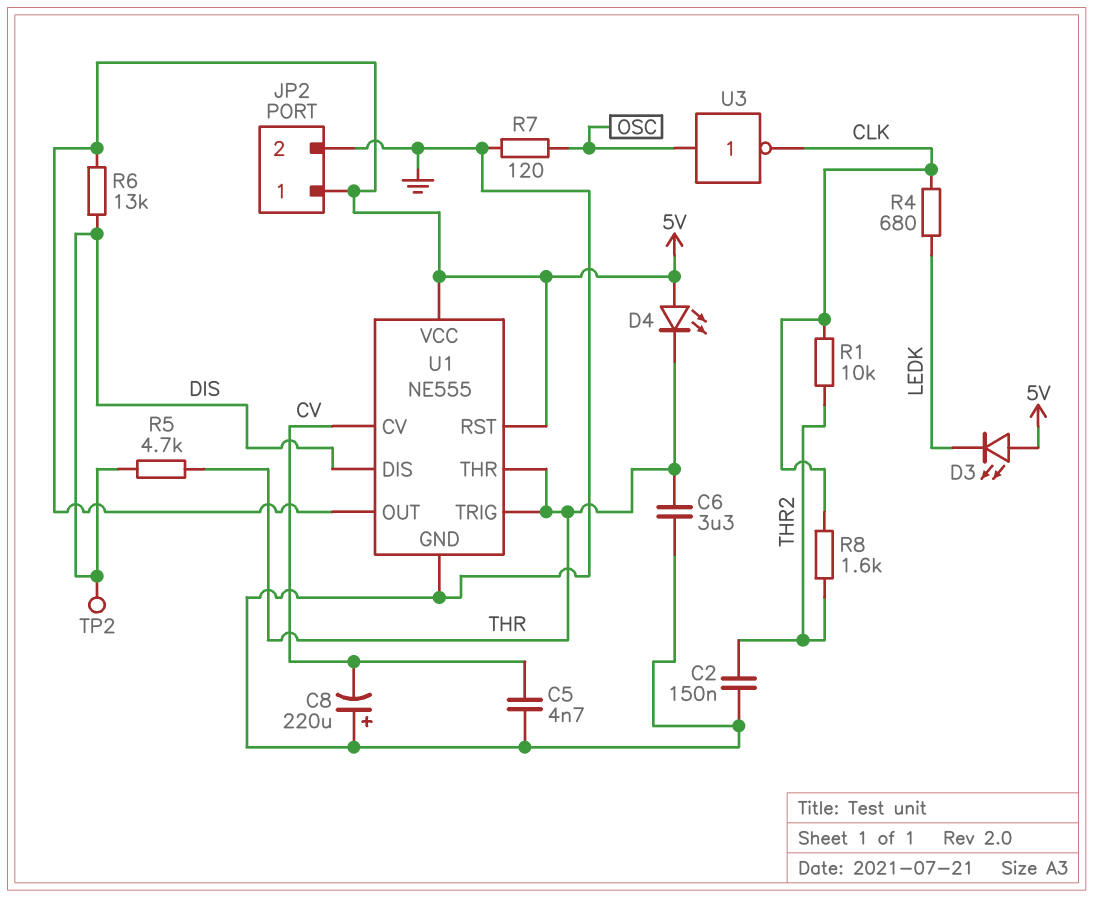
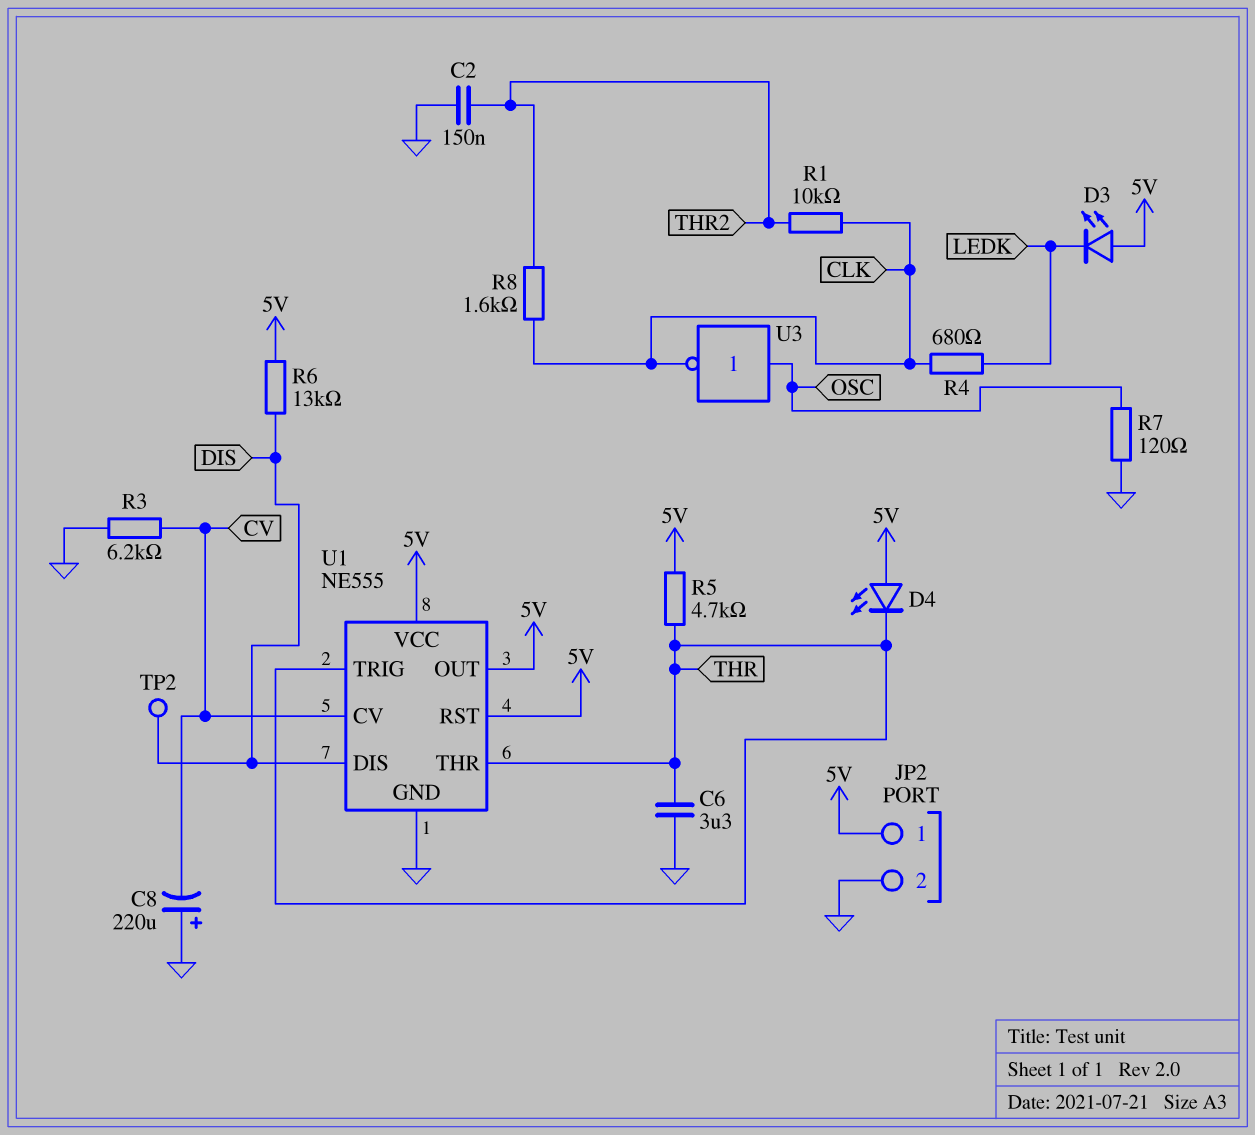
C5: 4.7nF (CV, GND) -> none
R3: none -> 6.2k (CV, GND)
R5: 4.7k (DIS, THR) -> 4.7k (5V, THR)

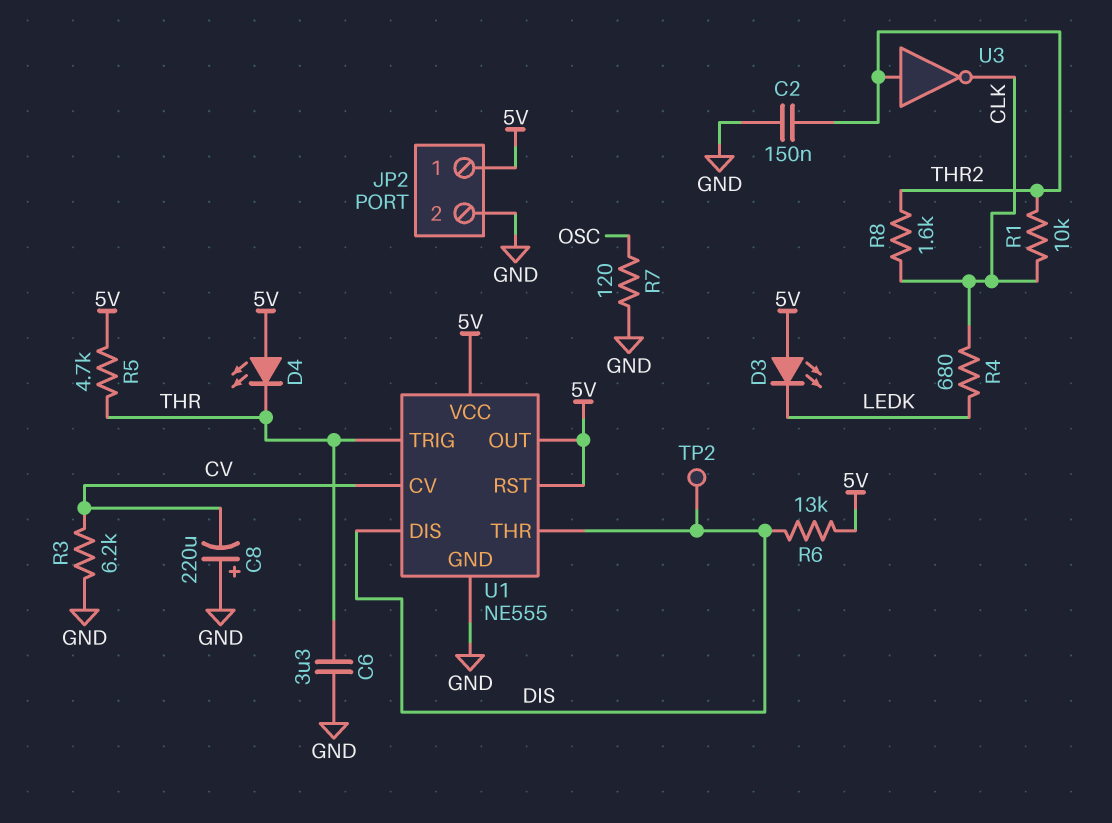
U1 pin THR: THR -> DIS
U3: NOT (in OSC, out CLK) -> NOT (in THR2, out CLK)

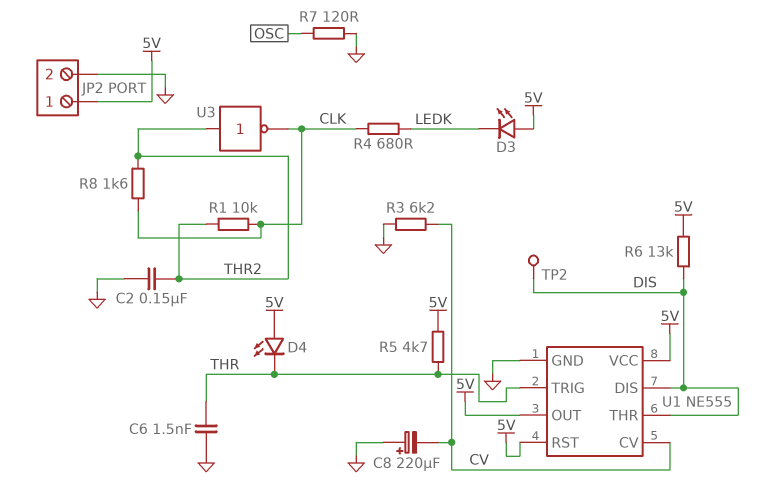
C6: 3.3uF (GND, THR) -> 1.5nF (GND, THR)

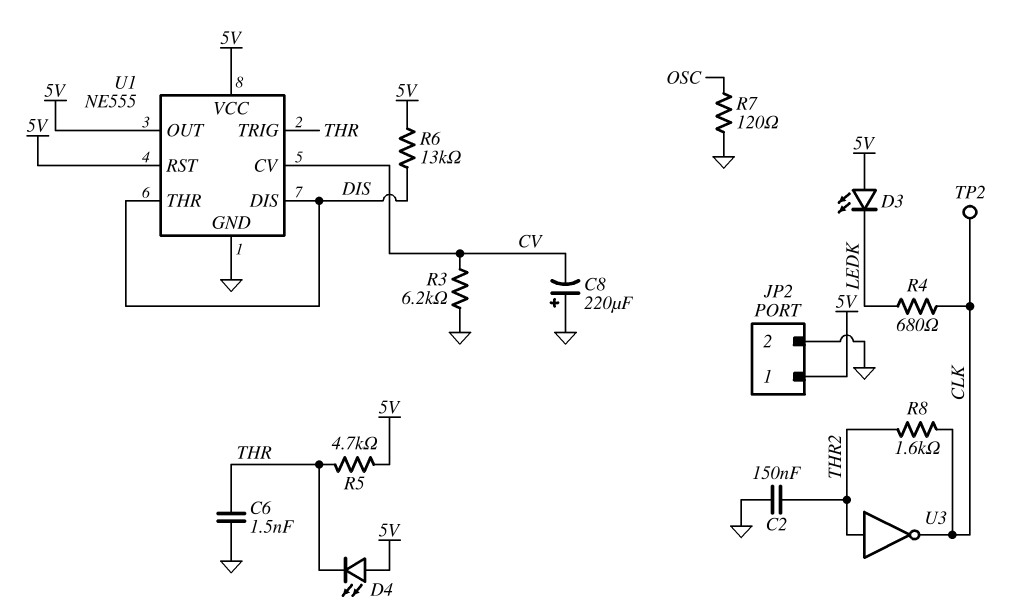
R1: 10k (CLK, THR2) -> none
TP2: test point (DIS) -> test point (CLK)

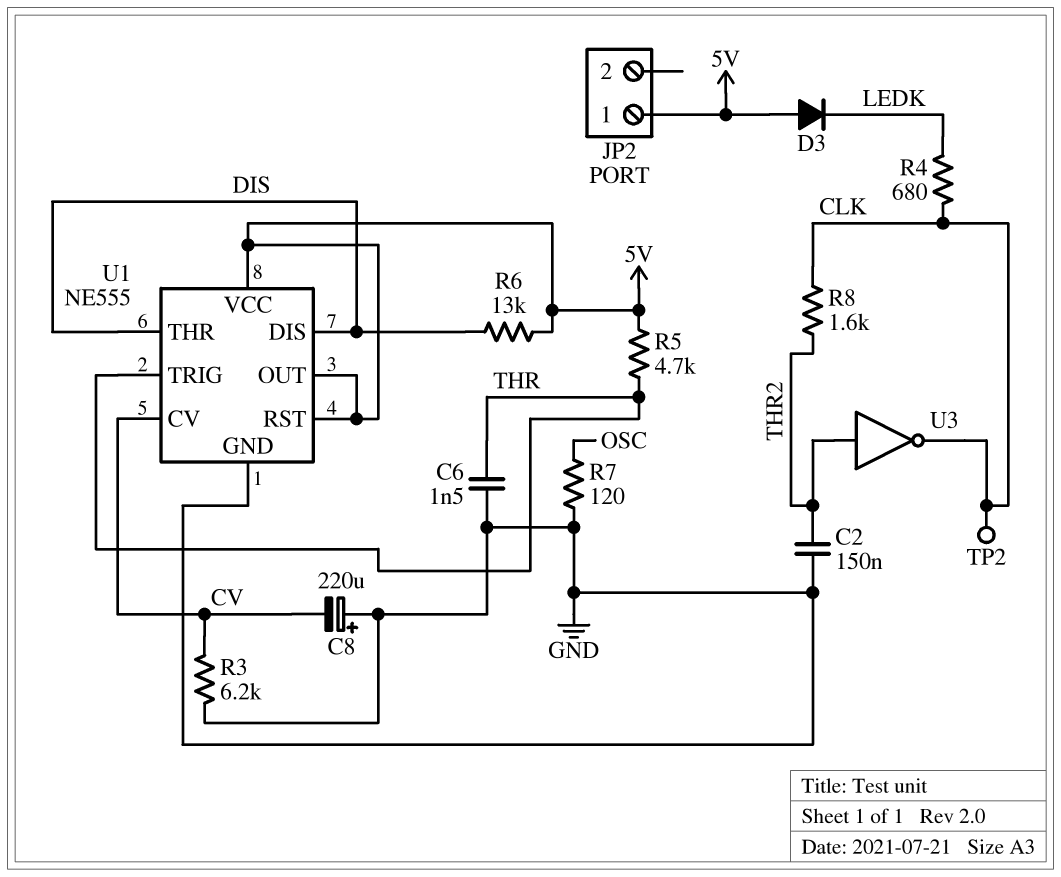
D3: LED (A 5V, K LEDK) -> diode (A 5V, K LEDK)
D4: LED (A 5V, K THR) -> none
JP2 pin 2: GND -> none

